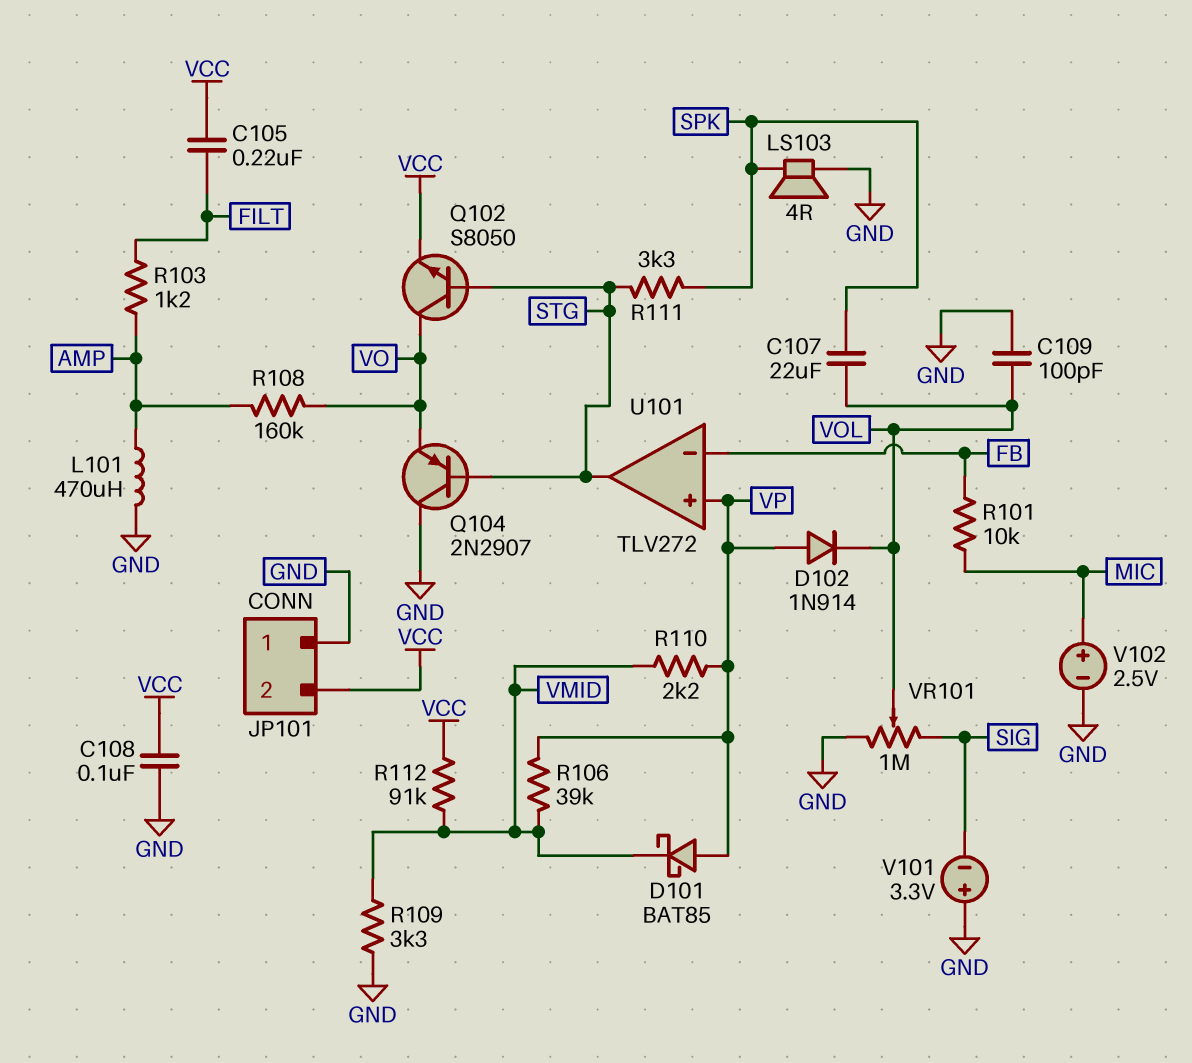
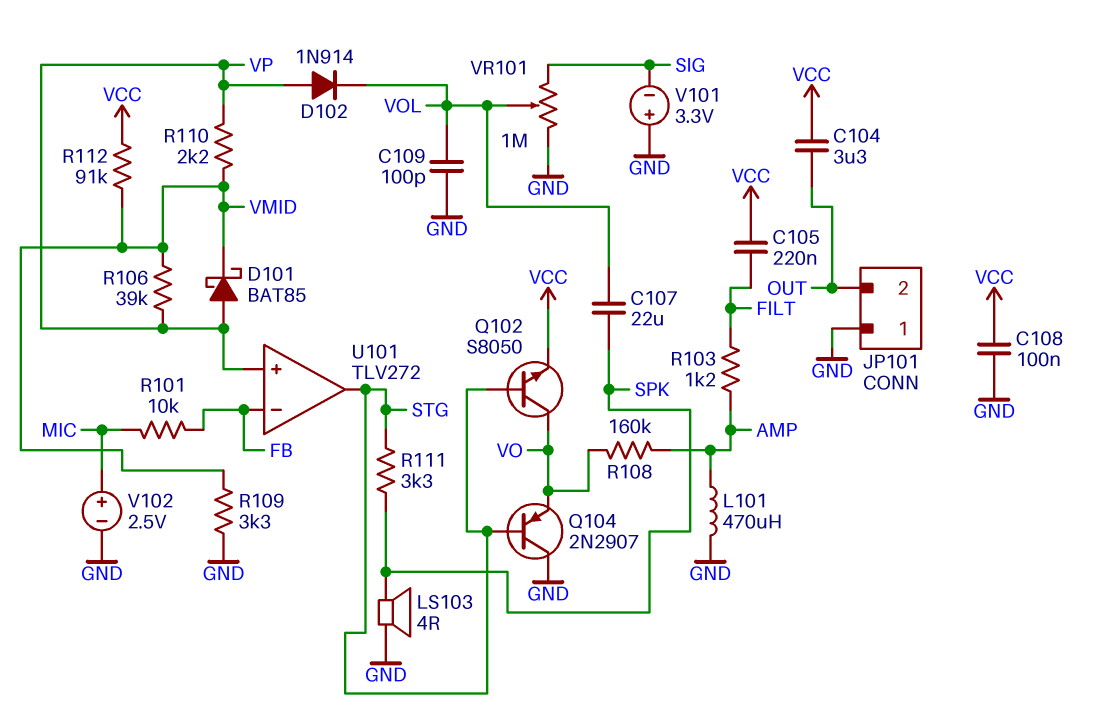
C104: none -> 3.3uF (OUT, VCC)
JP101 pin 2: VCC -> OUT

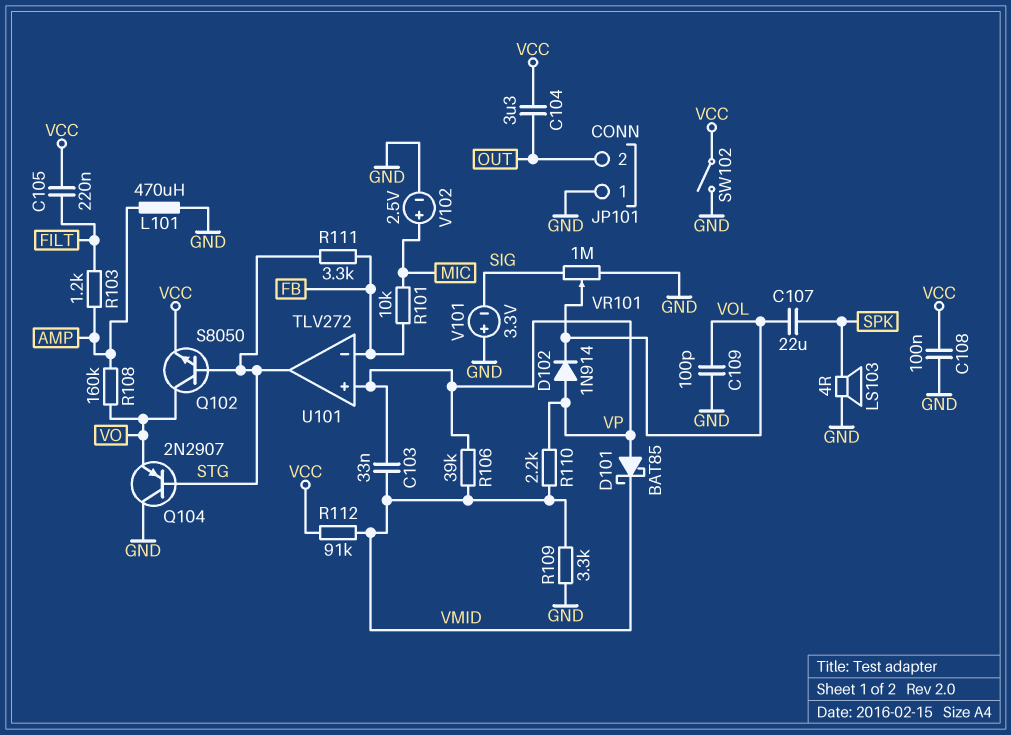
C103: none -> 33nF (VMID, VP)
R111: 3.3k (SPK, STG) -> 3.3k (FB, STG)
SW102: none -> switch (GND, VCC)

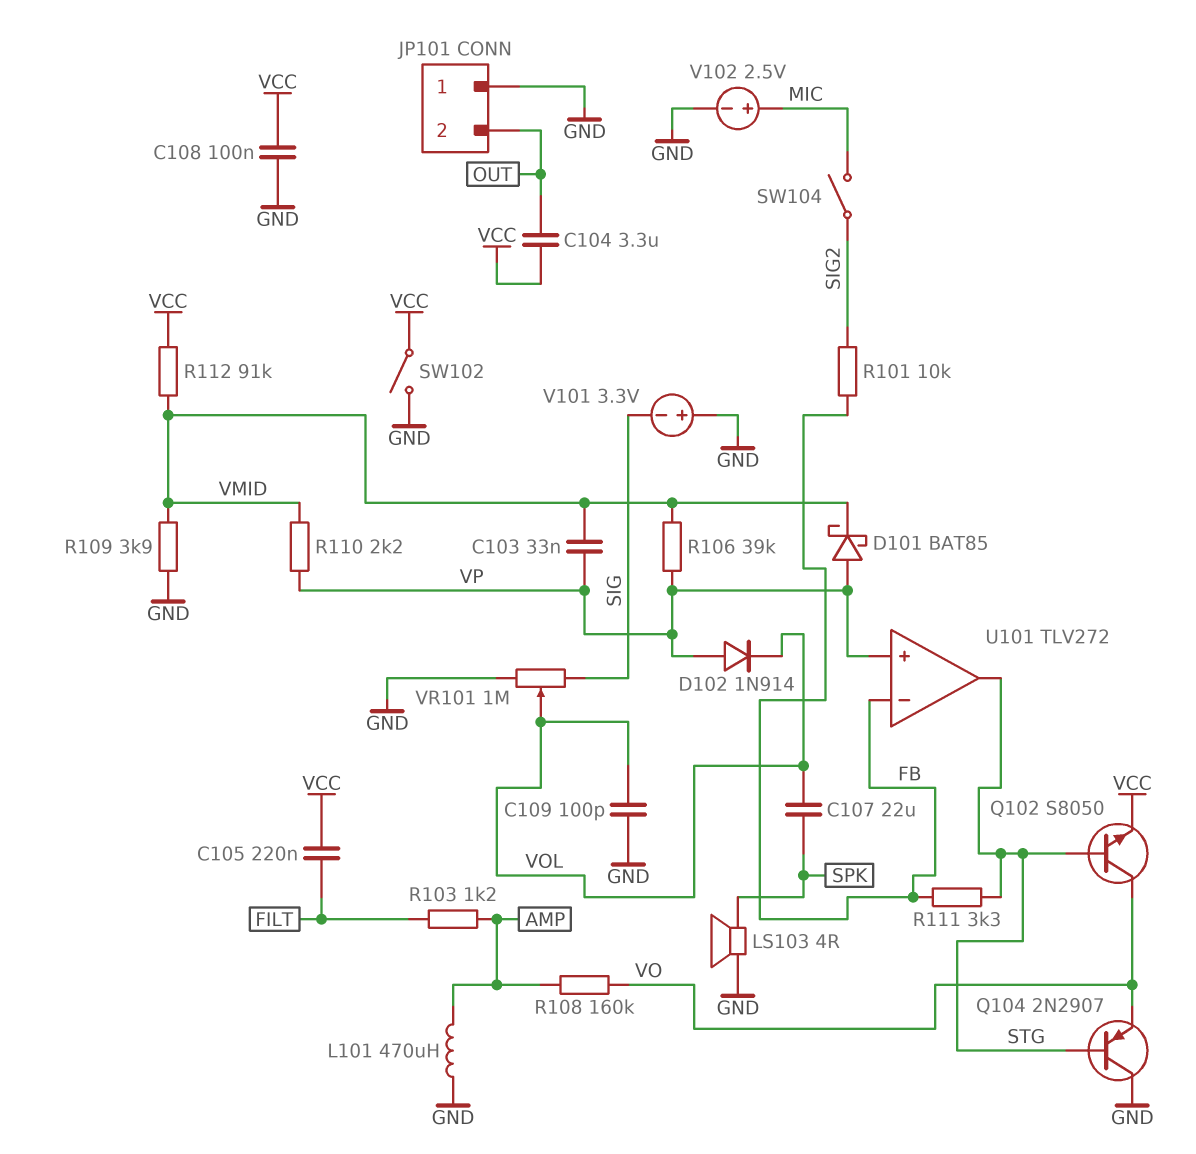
R101: 10k (FB, MIC) -> 10k (FB, SIG2)
R109: 3.3k (GND, VMID) -> 3.9k (GND, VMID)
SW104: none -> switch (MIC, SIG2)

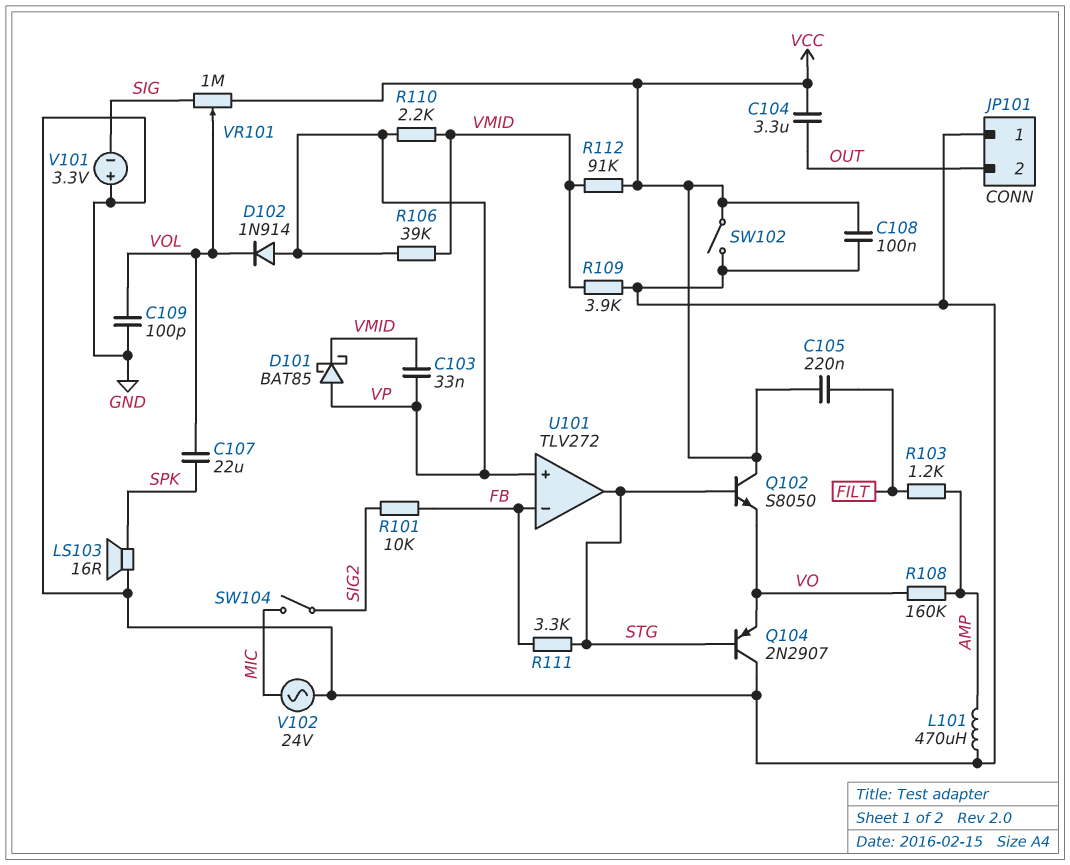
LS103: speaker 4R (GND, SPK) -> speaker 16R (GND, SPK)
Q102: NPN S8050 (B STG, C VO, E VCC) -> NPN S8050 (B STG, C VCC, E VO)
V102: 2.5V (plus MIC, minus GND) -> AC 24V (GND, MIC)
VR101: 1M (GND, SIG, wiper VOL) -> 1M (SIG, VCC, wiper VOL)

